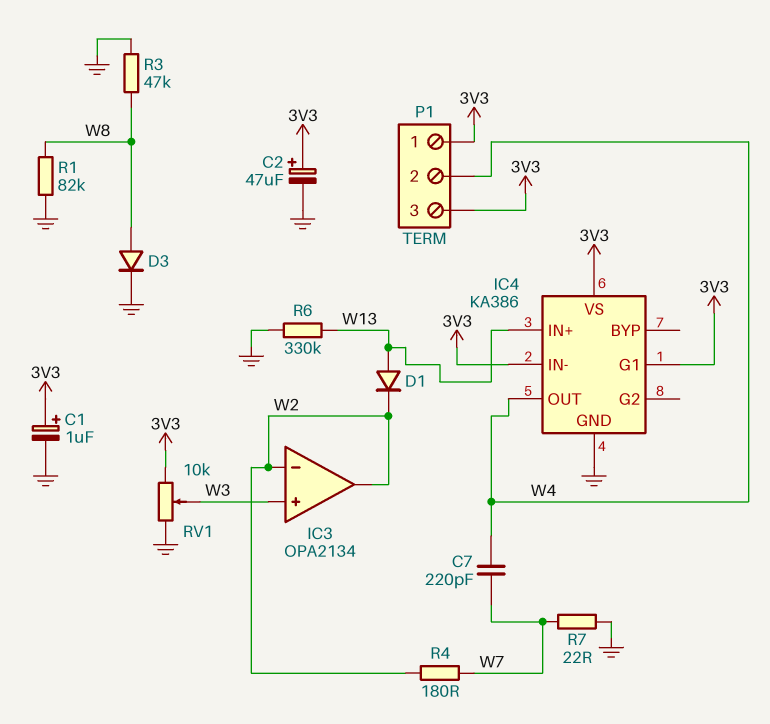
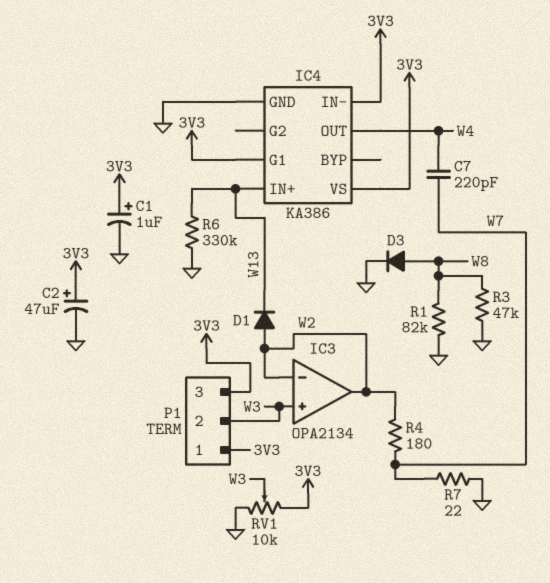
D1: diode (A W13, K W2) -> diode (A W2, K W13)
P1 pin 2: W4 -> W3

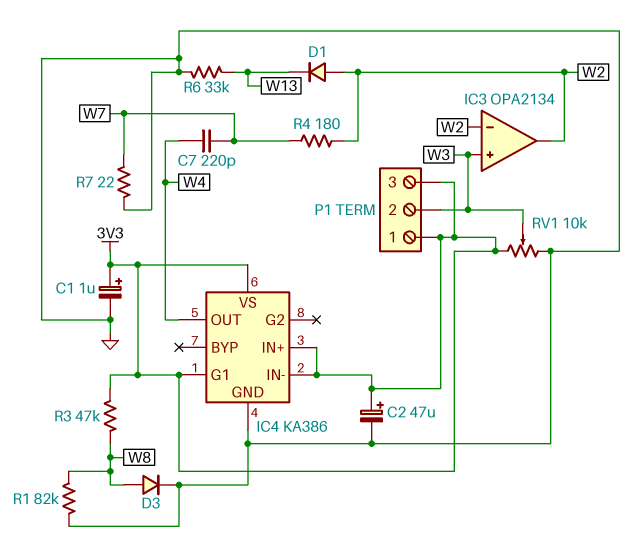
IC4 pin IN+: W13 -> 3V3
R3: 47k (GND, W8) -> 47k (3V3, W8)
R6: 330k (GND, W13) -> 33k (GND, W13)

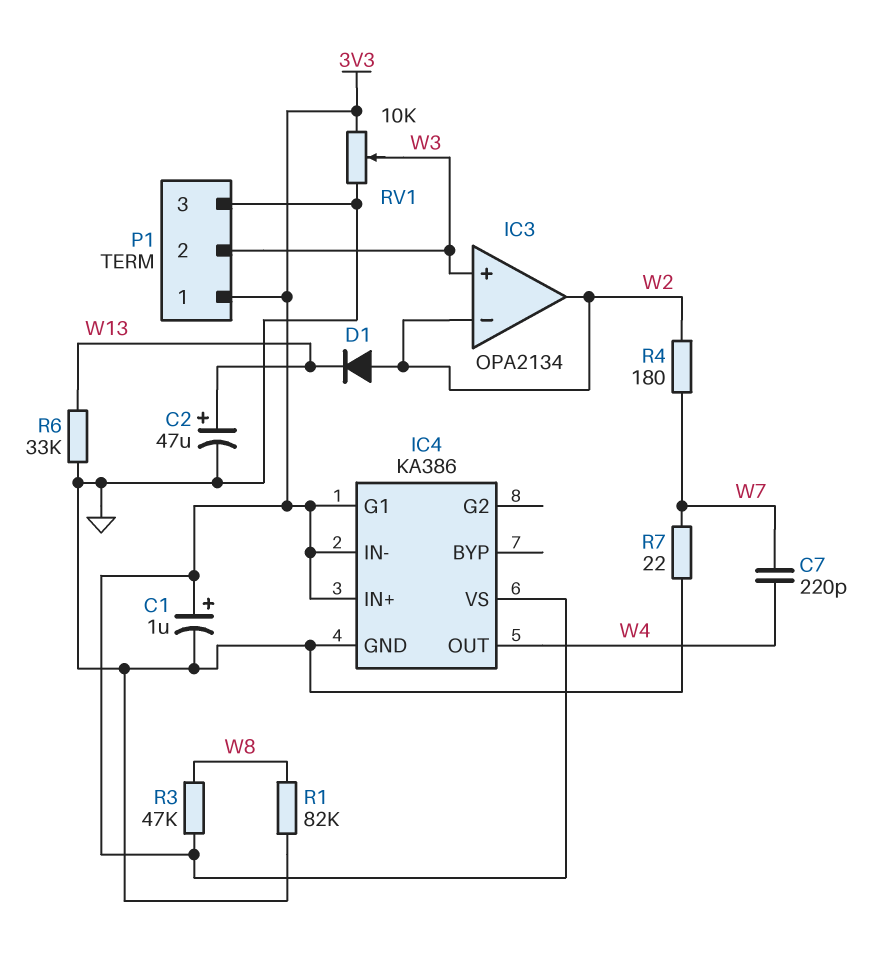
C2: 47uF (plus 3V3, minus GND) -> 47uF (plus W13, minus GND)
D3: diode (A W8, K GND) -> none
P1 pin 3: 3V3 -> GND

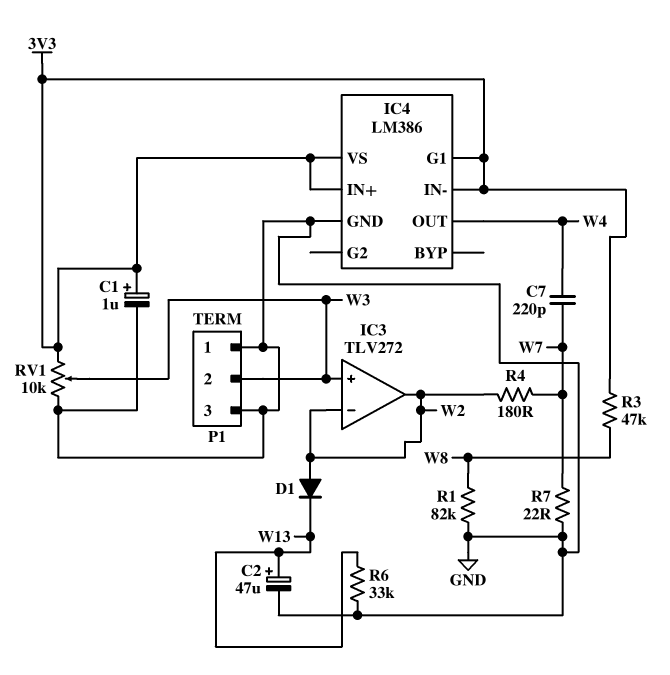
IC3: OPA2134 -> TLV272
IC4: KA386 -> LM386
P1 pin 1: 3V3 -> GND

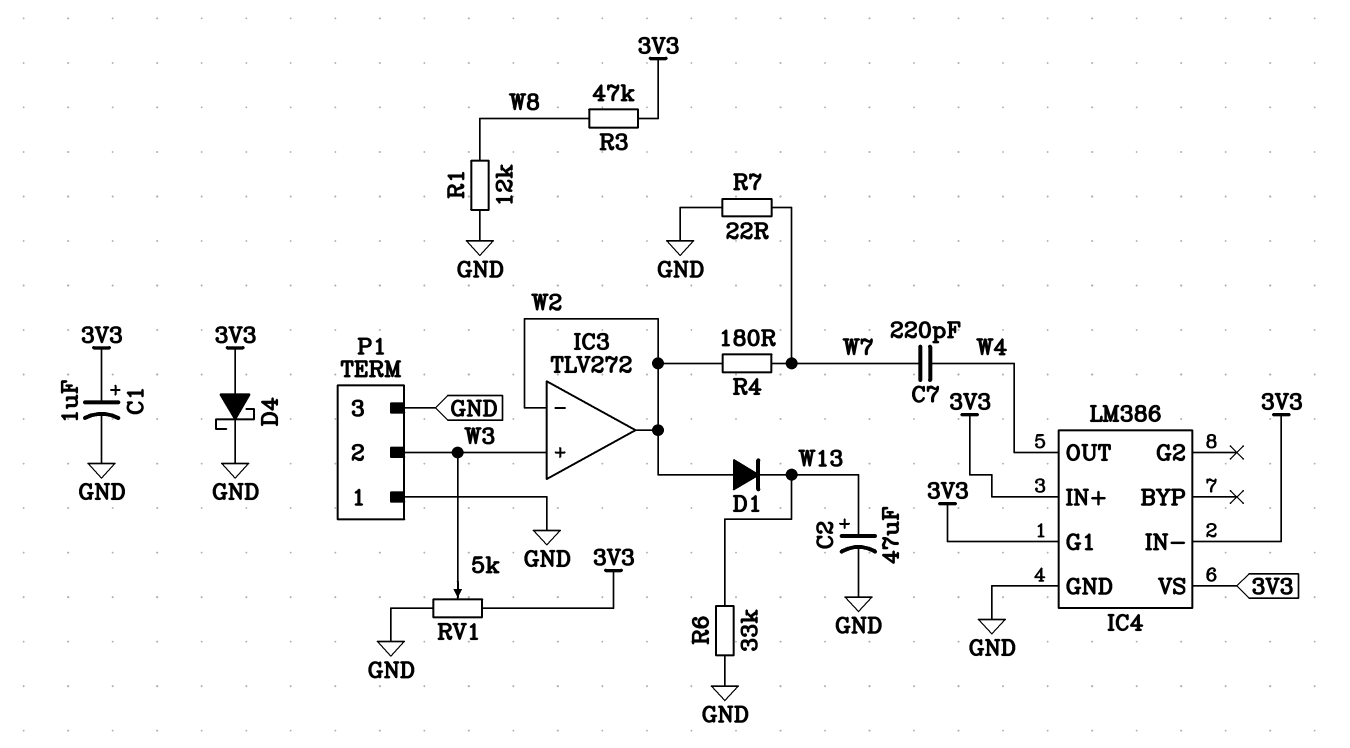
D4: none -> schottky (A 3V3, K GND)
R1: 82k (GND, W8) -> 12k (GND, W8)
RV1: 10k (3V3, GND, wiper W3) -> 5k (3V3, GND, wiper W3)

